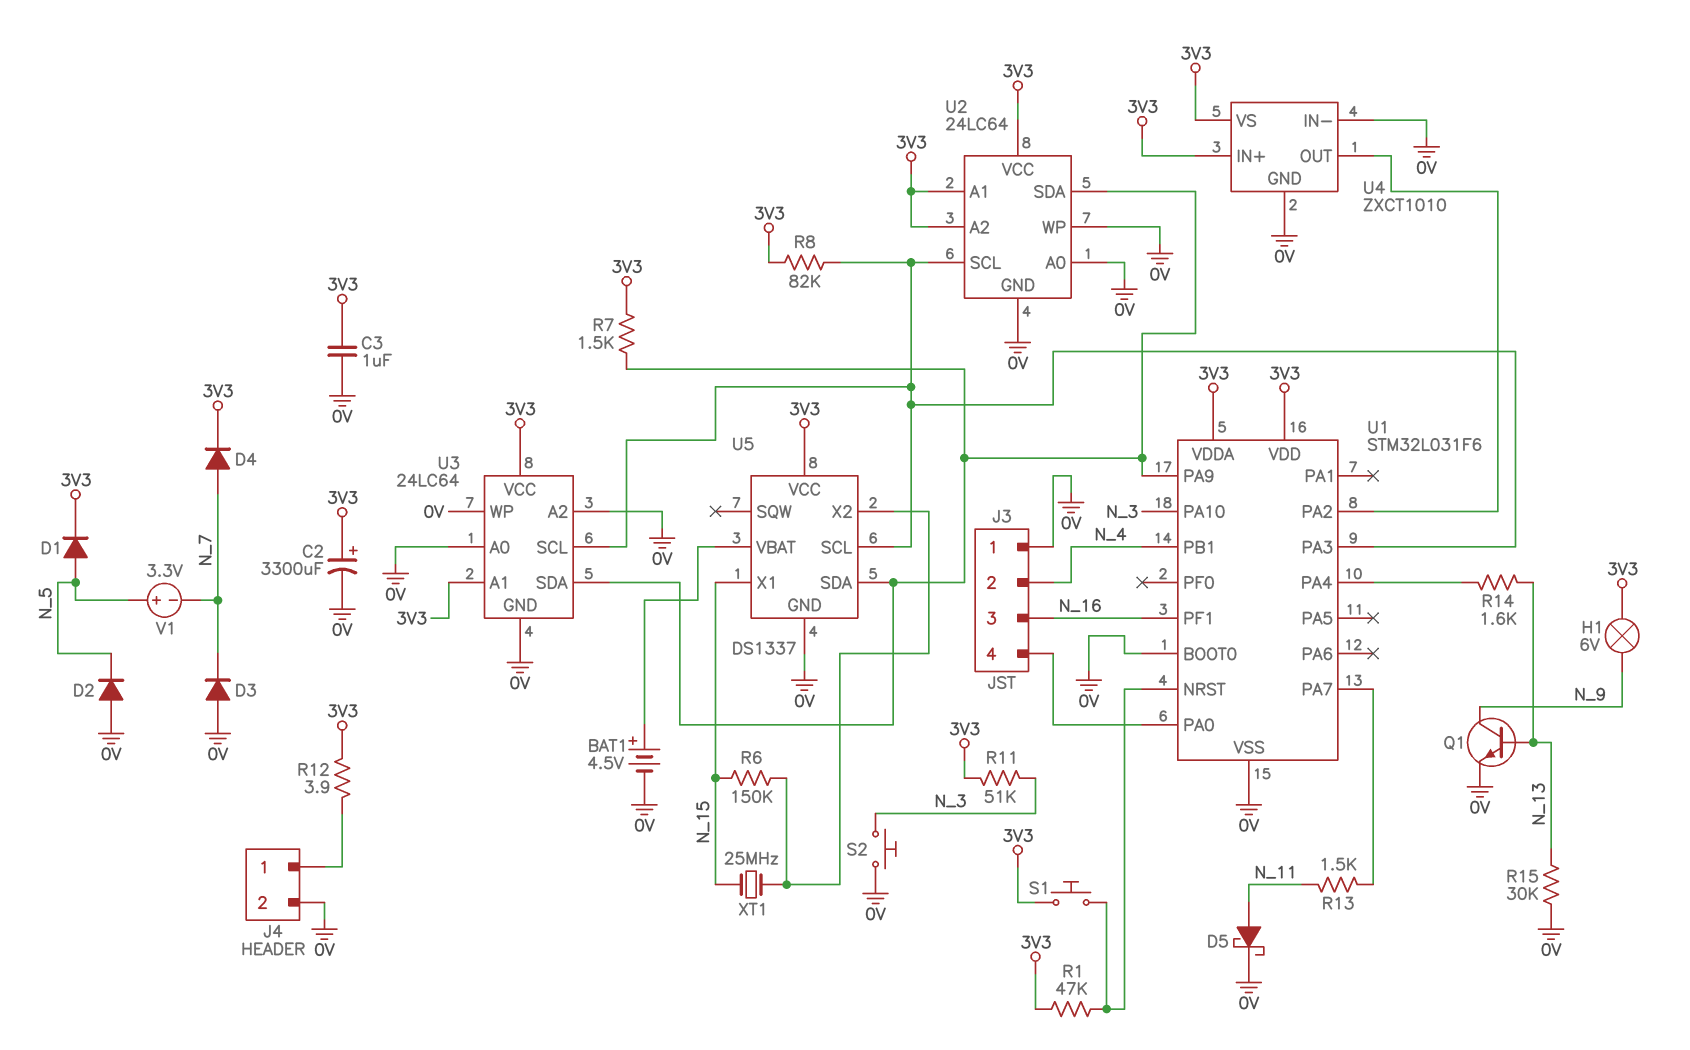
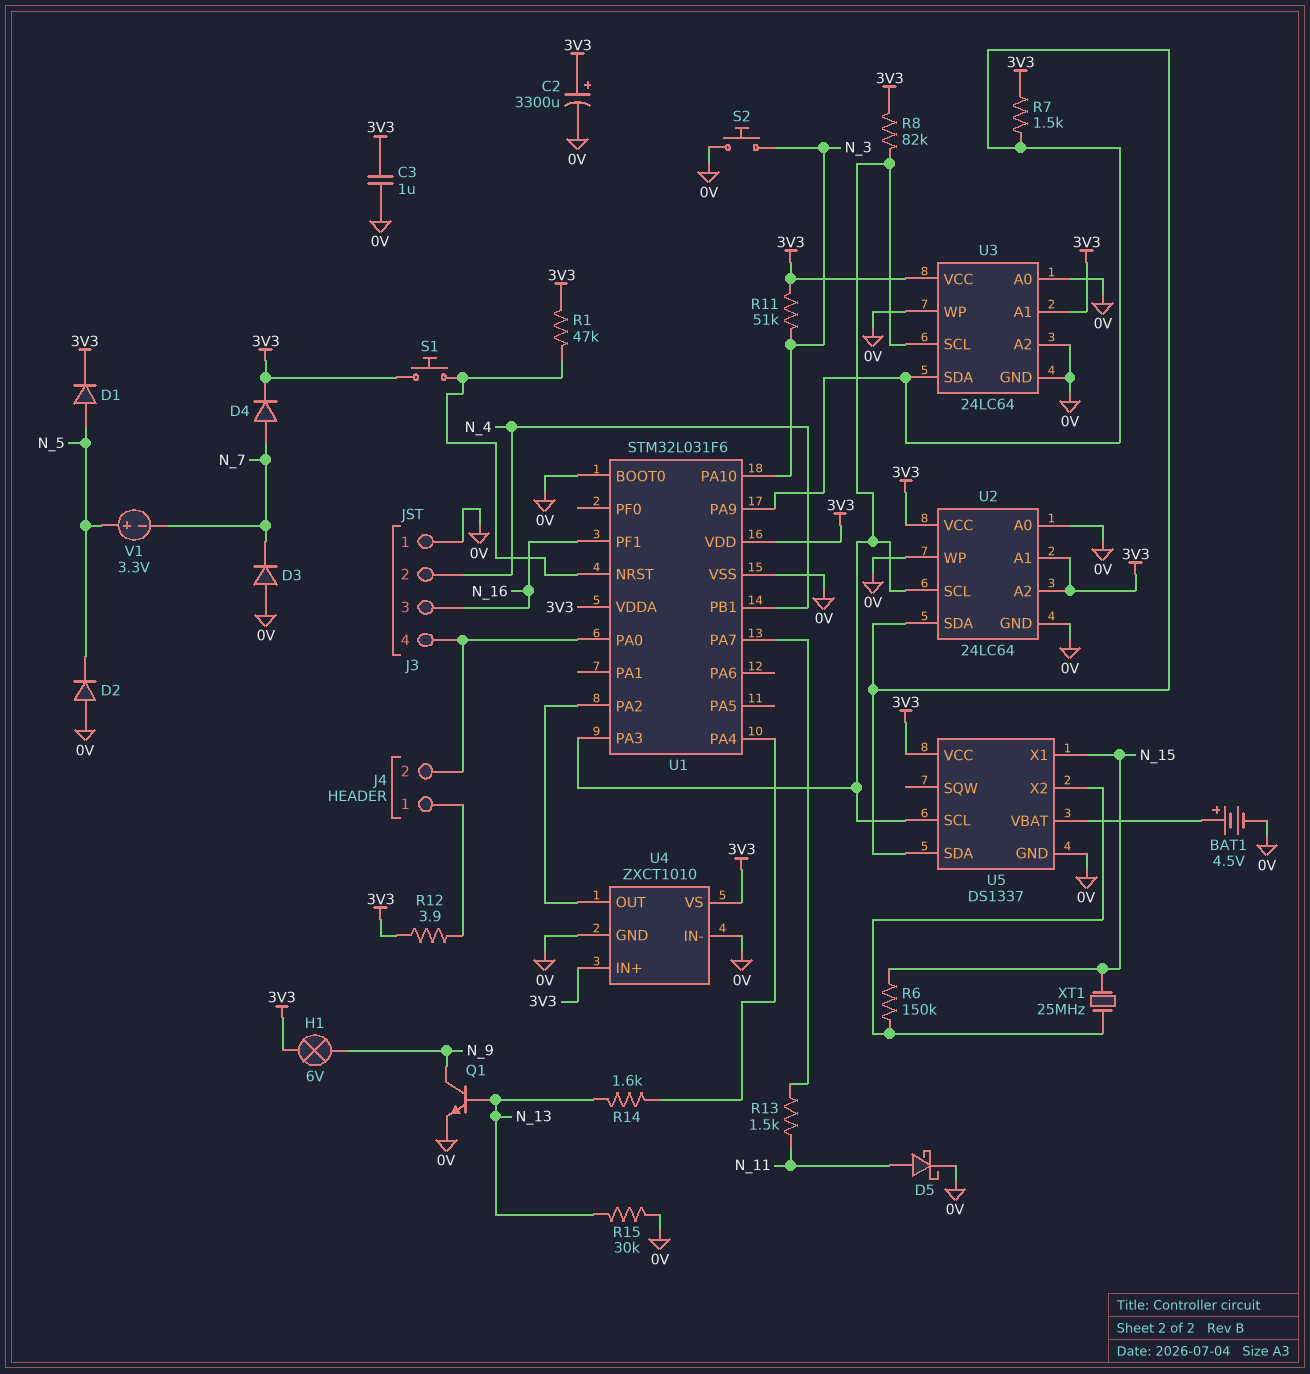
J4 pin 2: 0V -> J3/4

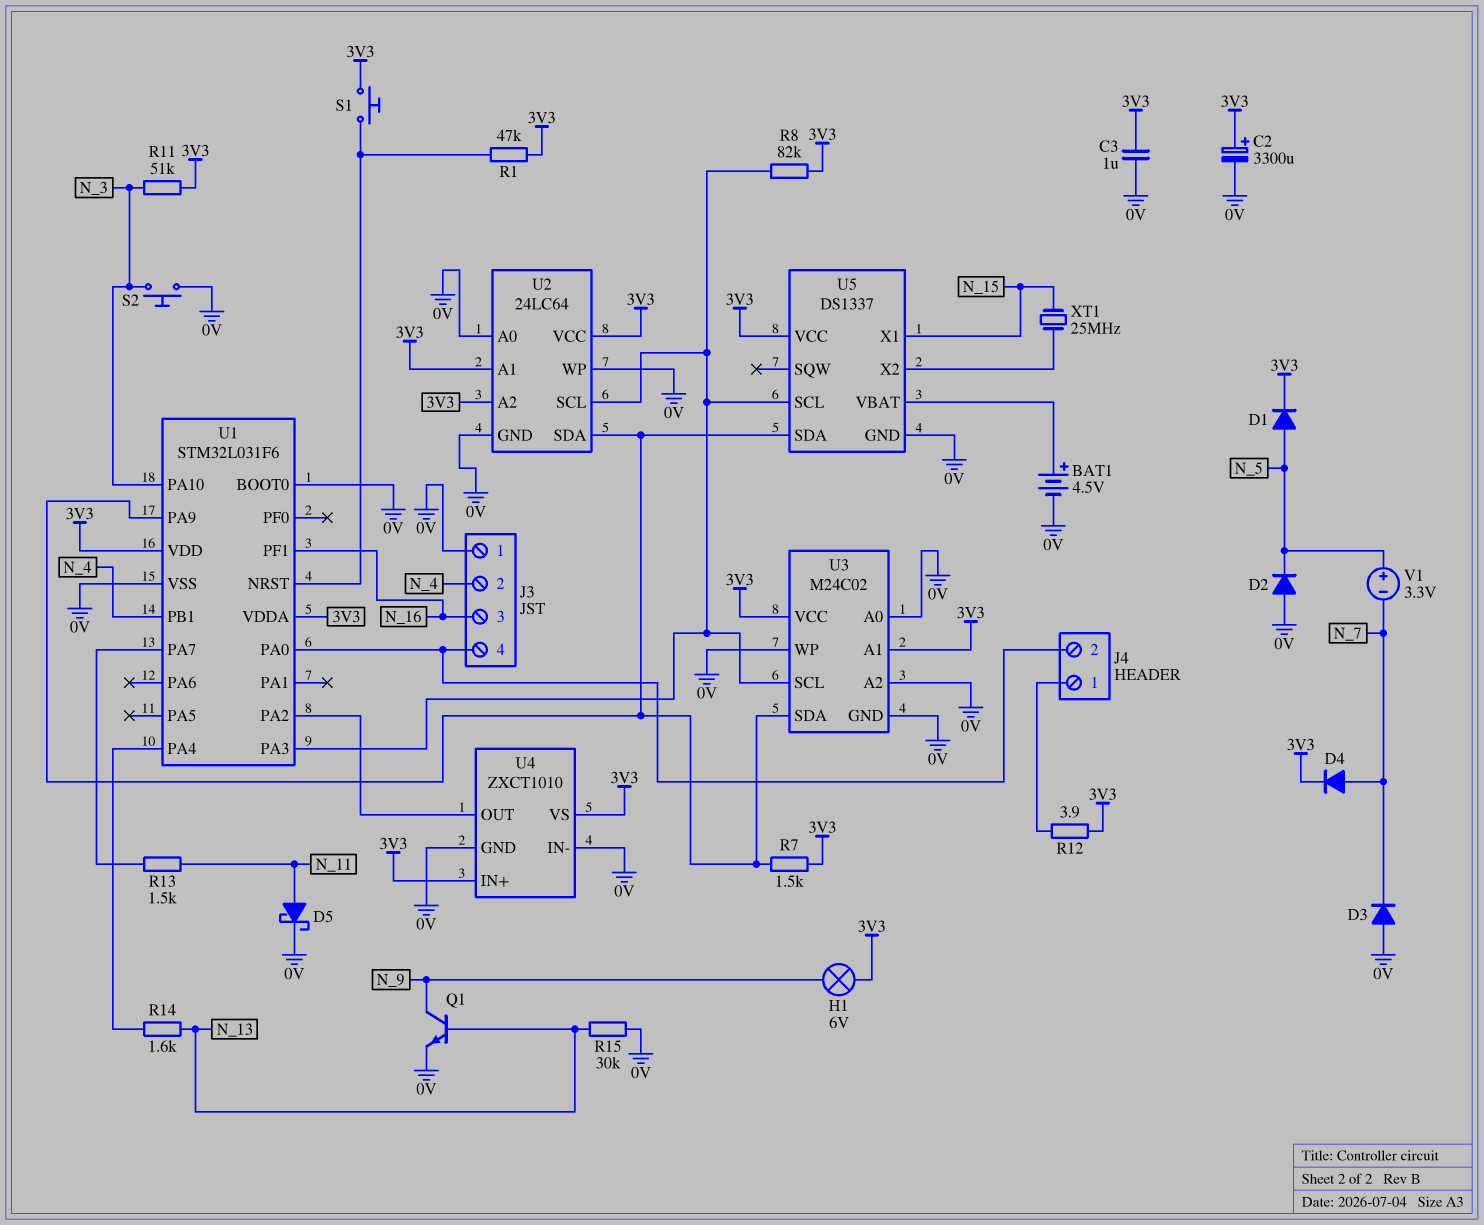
R6: 150k (N_15, U5/X2) -> none
U3: 24LC64 -> M24C02

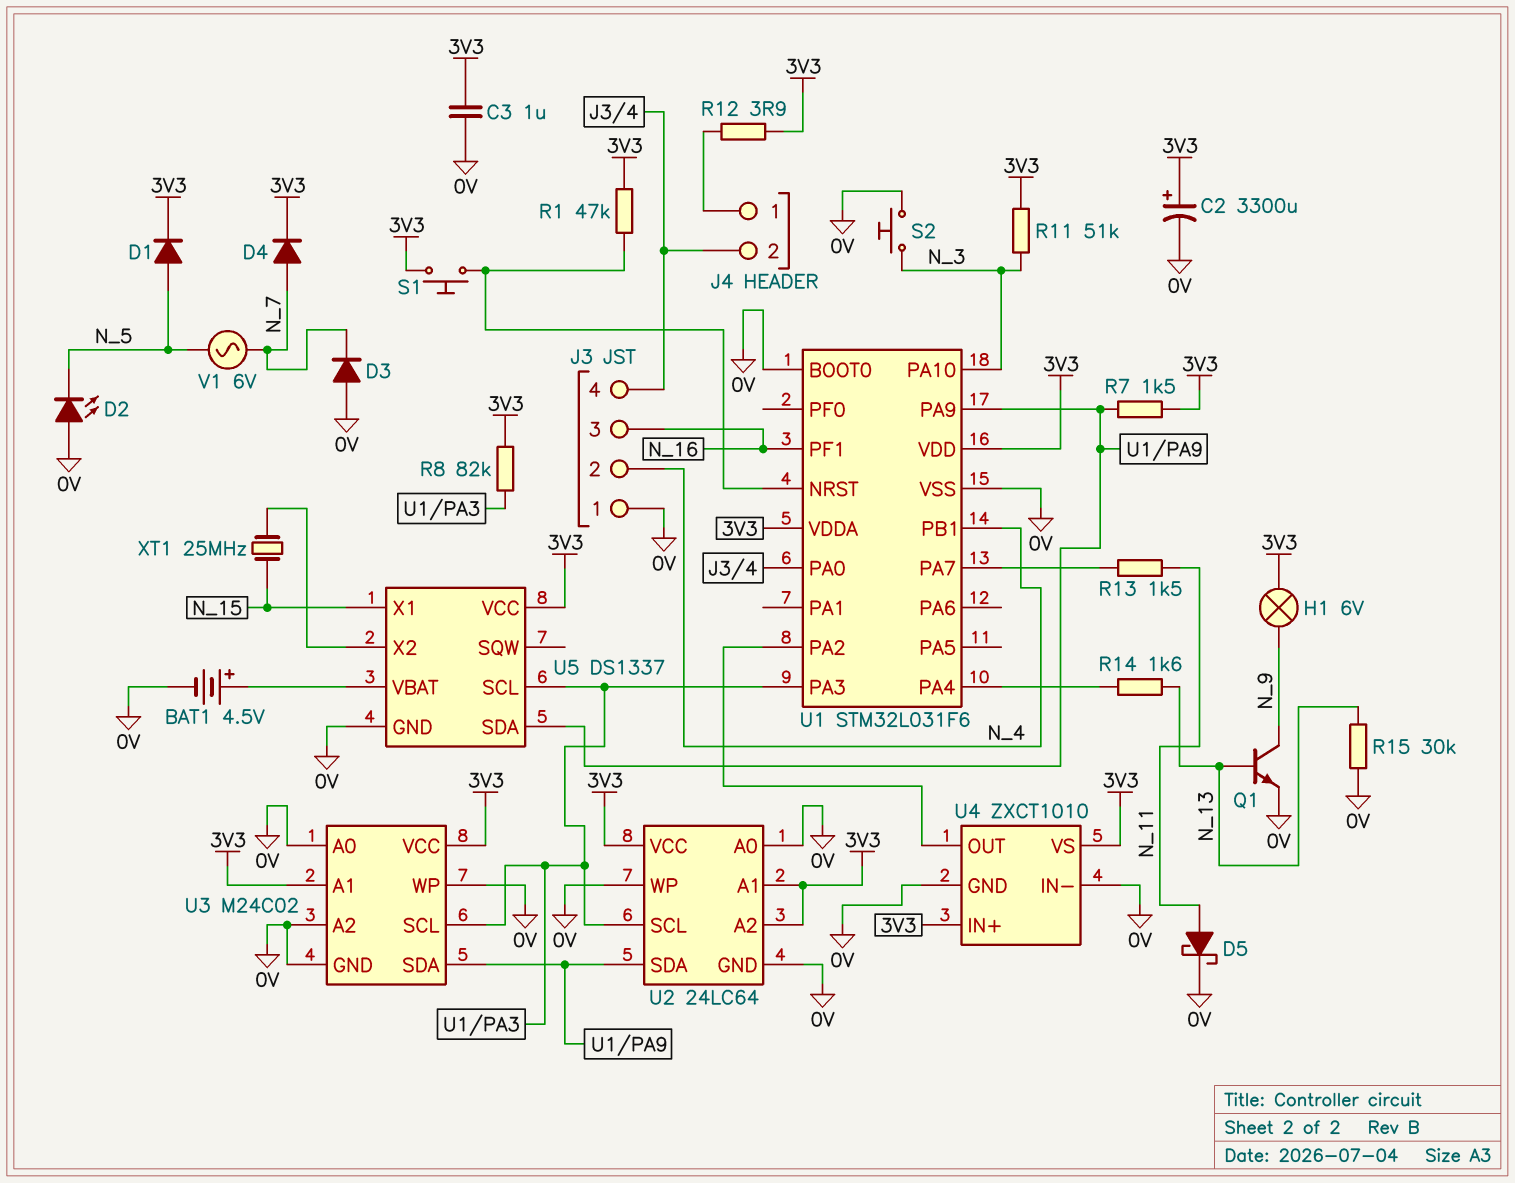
D2: diode (A 0V, K N_5) -> LED (A 0V, K N_5)
V1: 3.3V (plus N_5, minus N_7) -> AC 6V (N_5, N_7)

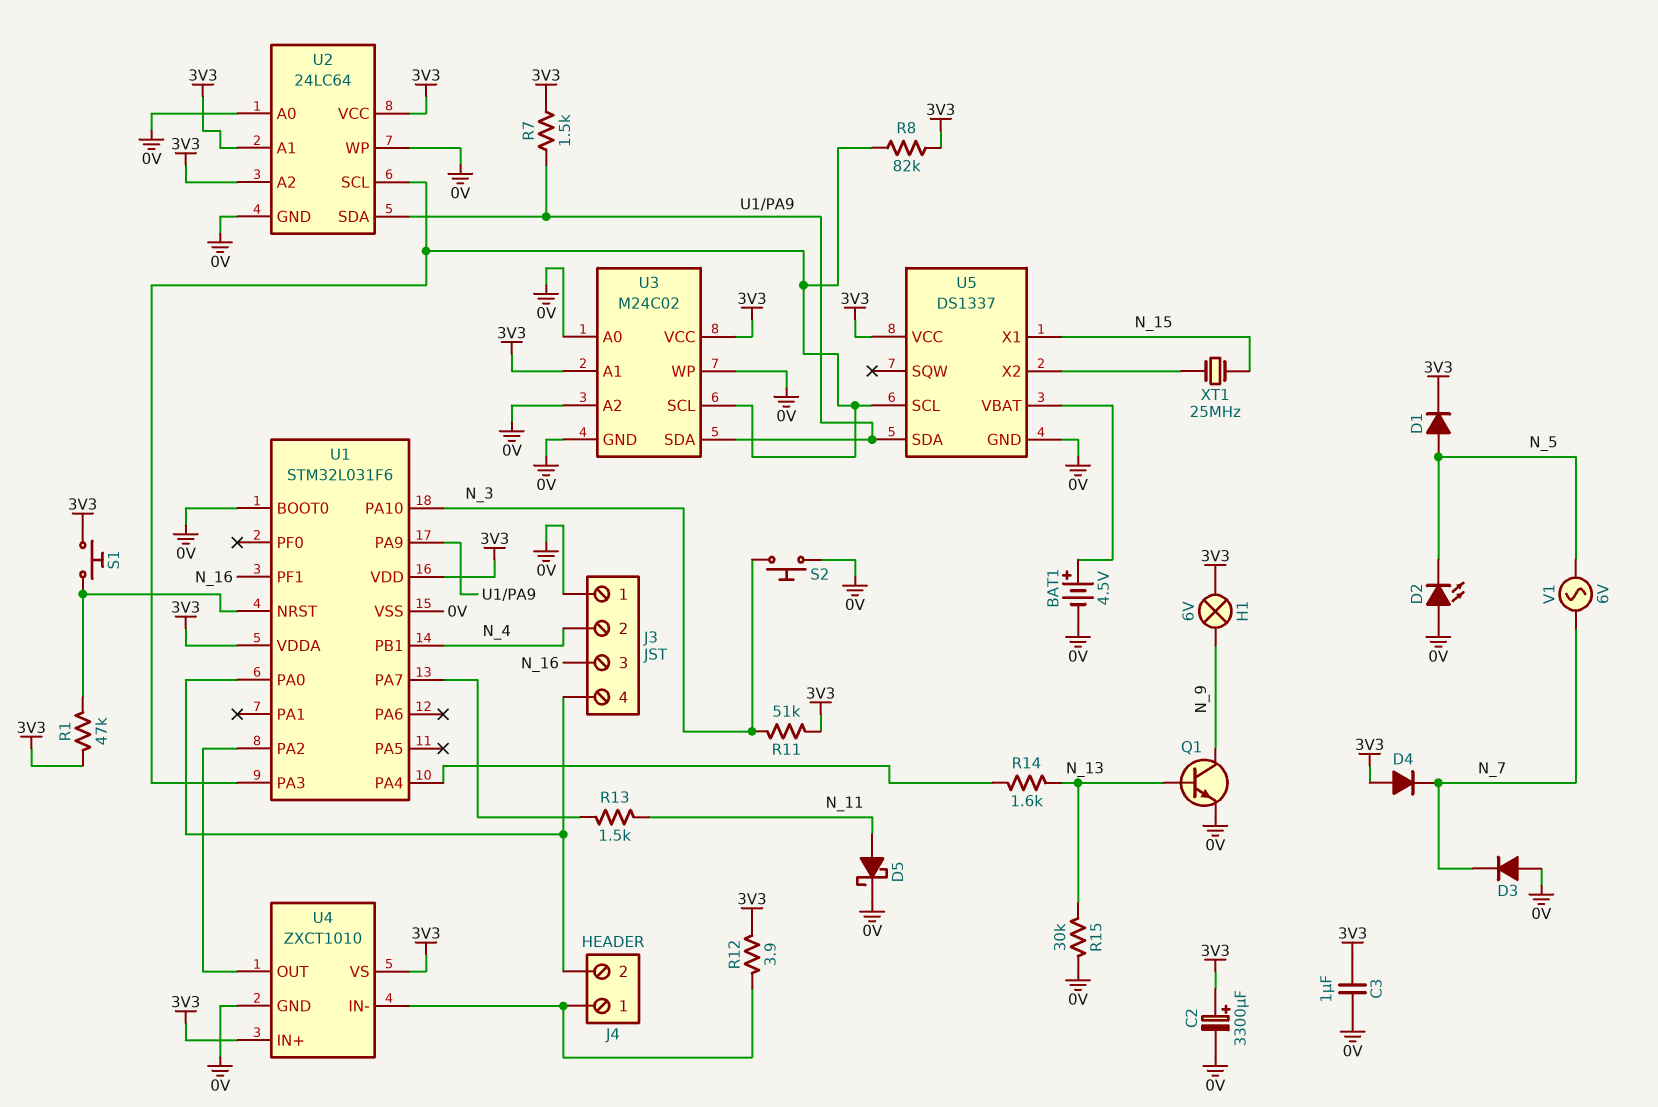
D4: diode (A N_7, K 3V3) -> diode (A 3V3, K N_7)
U4 pin IN-: 0V -> J4/1

